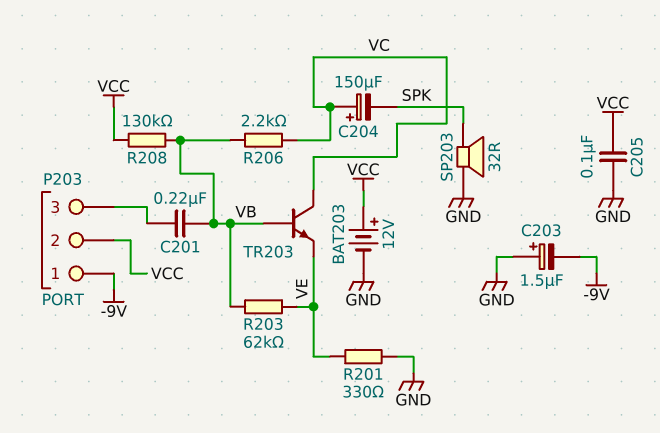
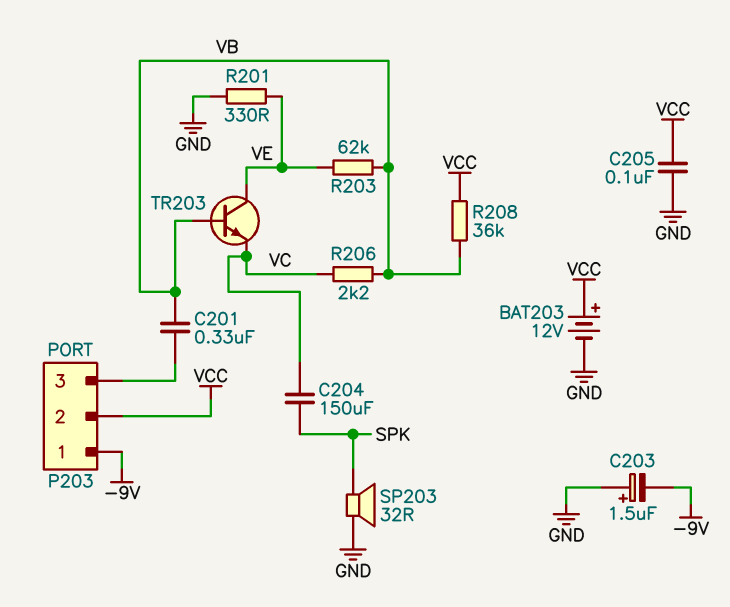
C201: 220nF (P203/3, VB) -> 330nF (P203/3, VB)
C204: 150uF (plus VC, minus SPK) -> 150uF (SPK, VC)
R208: 130k (VB, VCC) -> 36k (VB, VCC)
TR203: NPN (B VB, C VC, E VE) -> NPN (B VB, C VE, E VC)

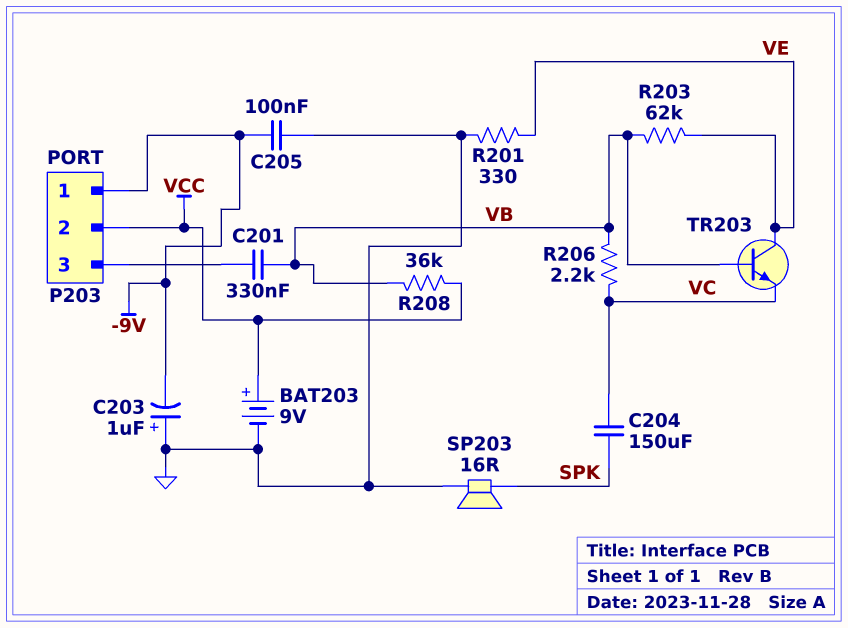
BAT203: 12V (plus VCC, minus GND) -> 9V (plus VCC, minus GND)
C203: 1.5uF (plus GND, minus -9V) -> 1uF (plus GND, minus -9V)
C205: 100nF (GND, VCC) -> 100nF (-9V, GND)
SP203: speaker 32R (GND, SPK) -> speaker 16R (GND, SPK)

